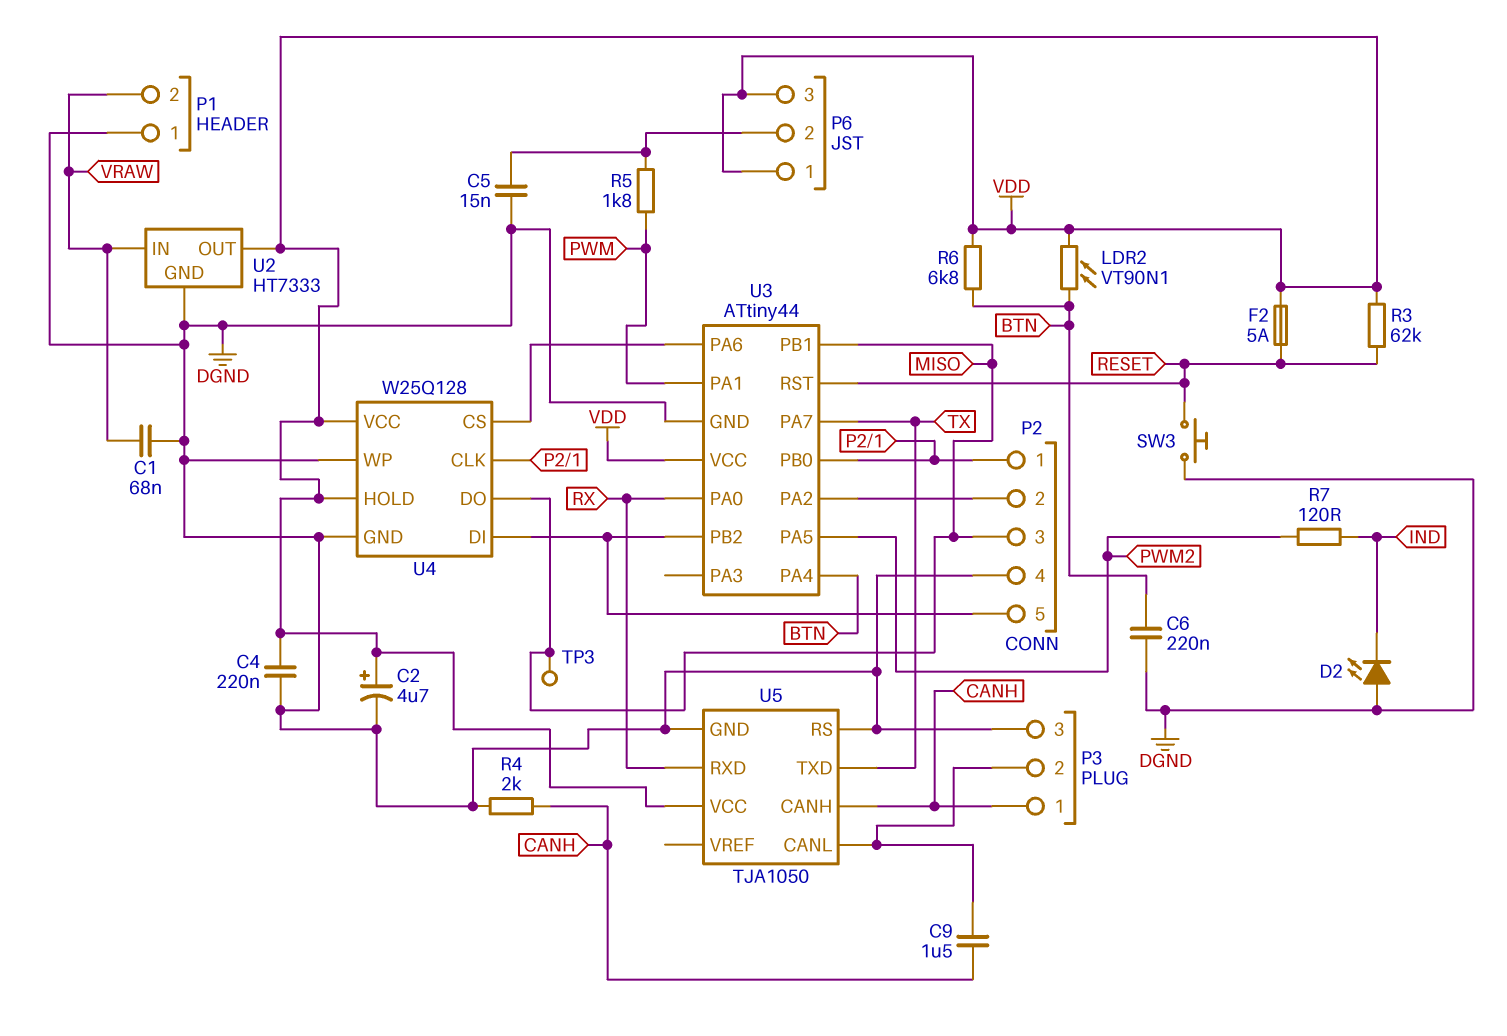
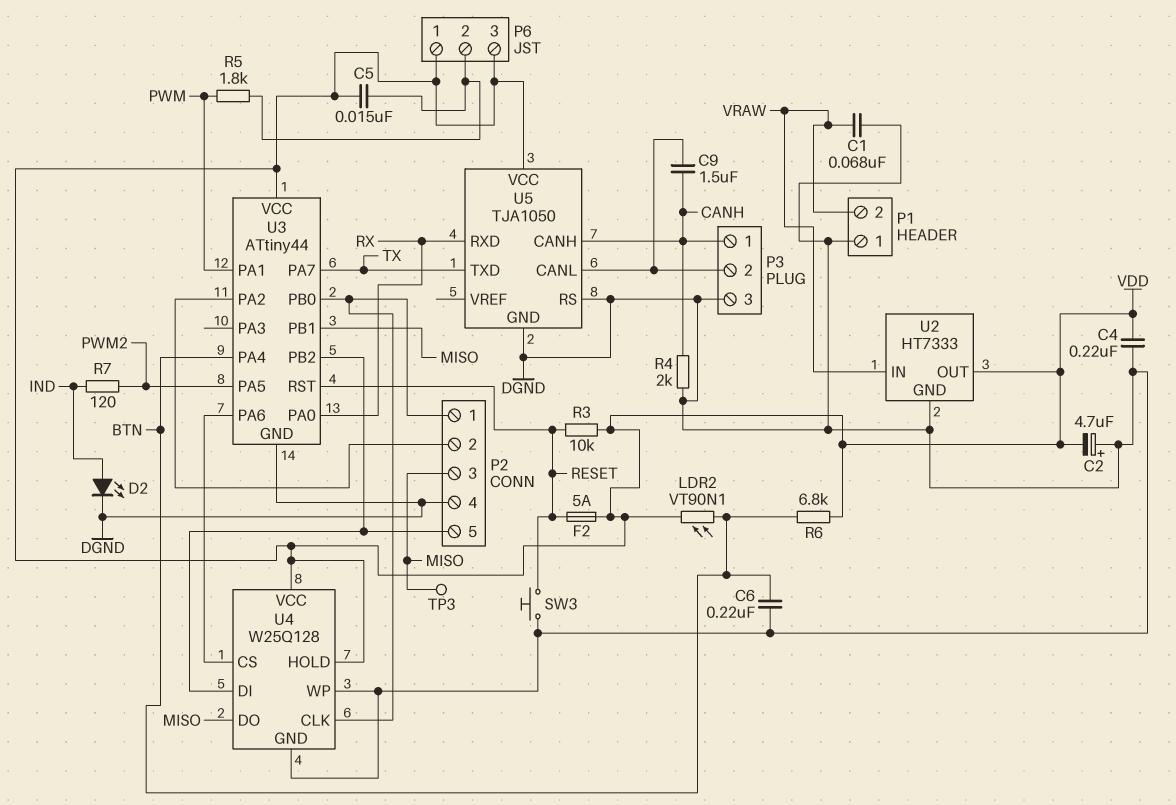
C2: 4.7uF (plus VDD, minus DGND) -> 4.7uF (plus DGND, minus VDD)
C5: 15nF (DGND, P6/2) -> 15nF (P6/2, VDD)
D2: LED (A DGND, K IND) -> LED (A IND, K DGND)
R3: 62k (RESET, VDD) -> 10k (RESET, VDD)

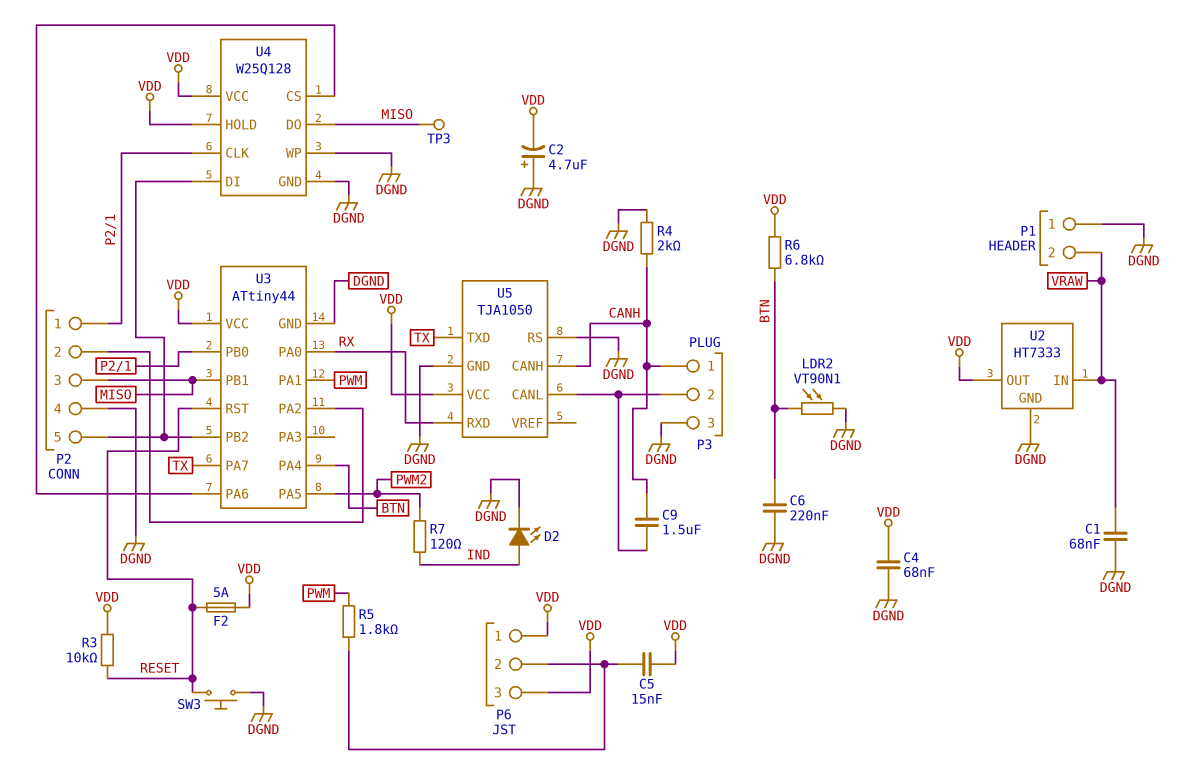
C4: 220nF (DGND, VDD) -> 68nF (DGND, VDD)
LDR2: VT90N1 (BTN, VDD) -> VT90N1 (BTN, DGND)

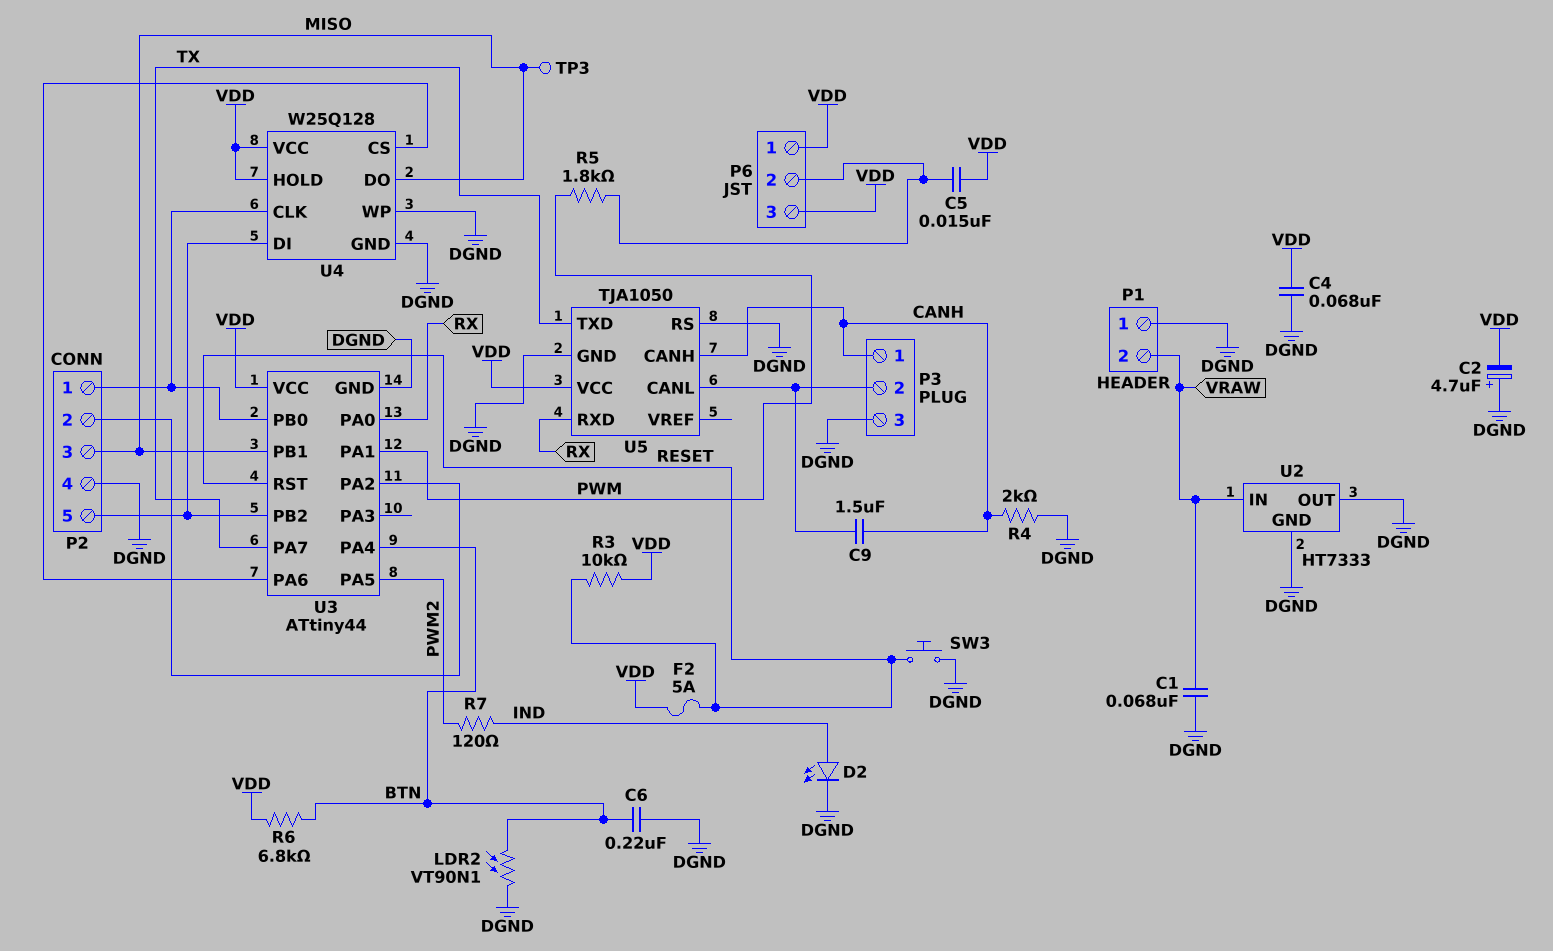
U2 pin OUT: VDD -> DGND

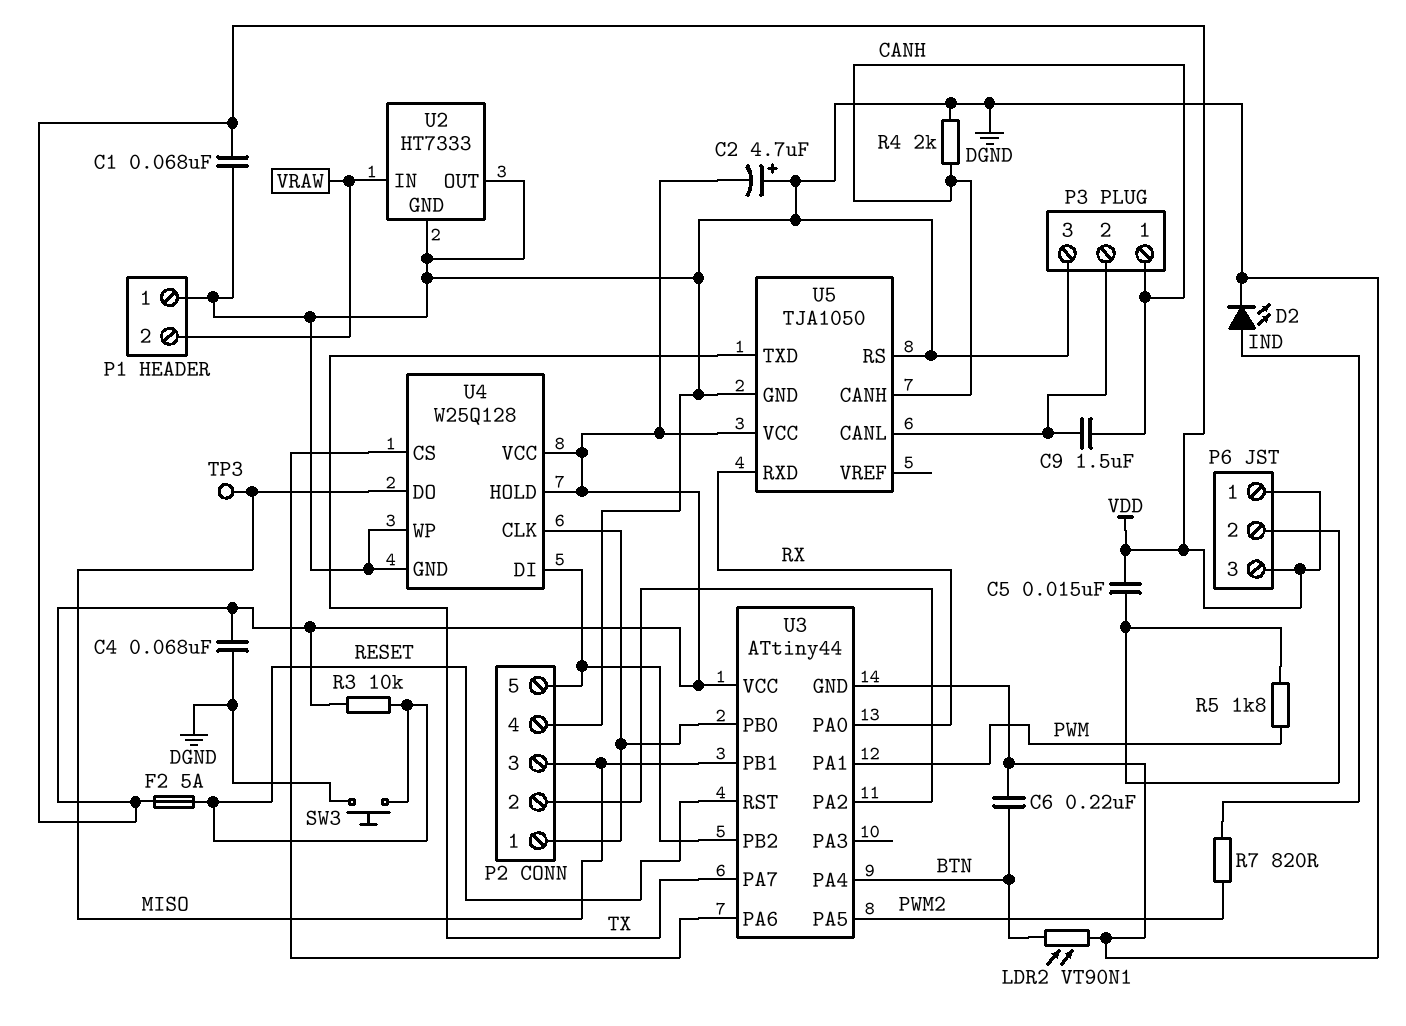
C1: 68nF (DGND, VRAW) -> 68nF (DGND, VDD)
R6: 6.8k (BTN, VDD) -> none
R7: 120 (IND, PWM2) -> 820 (IND, PWM2)

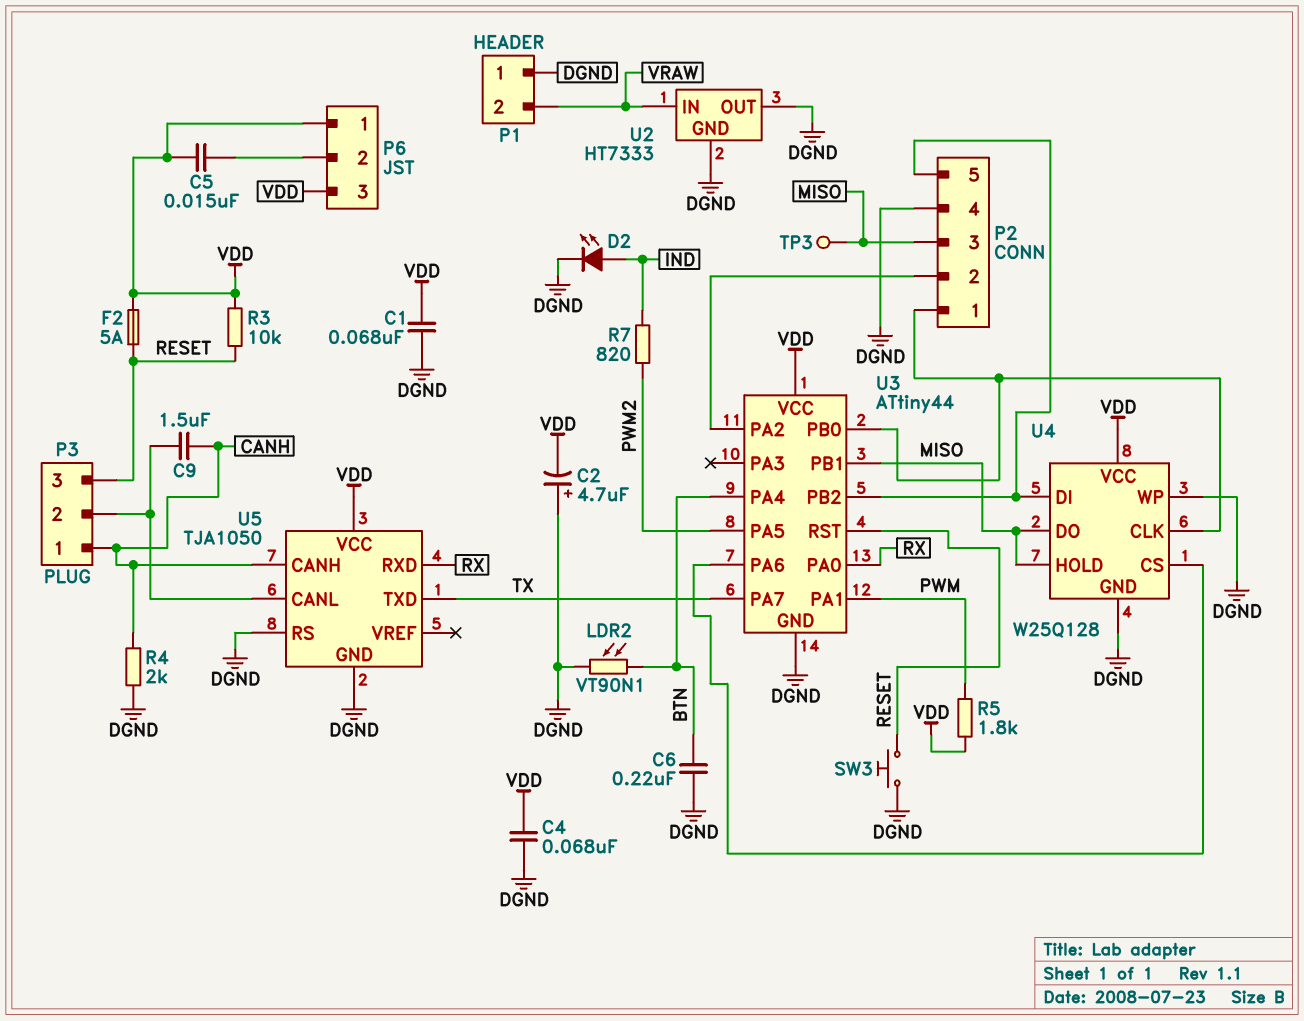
P3 pin 3: DGND -> RESET
R5: 1.8k (P6/2, PWM) -> 1.8k (PWM, VDD)
U4 pin HOLD: VDD -> MISO

